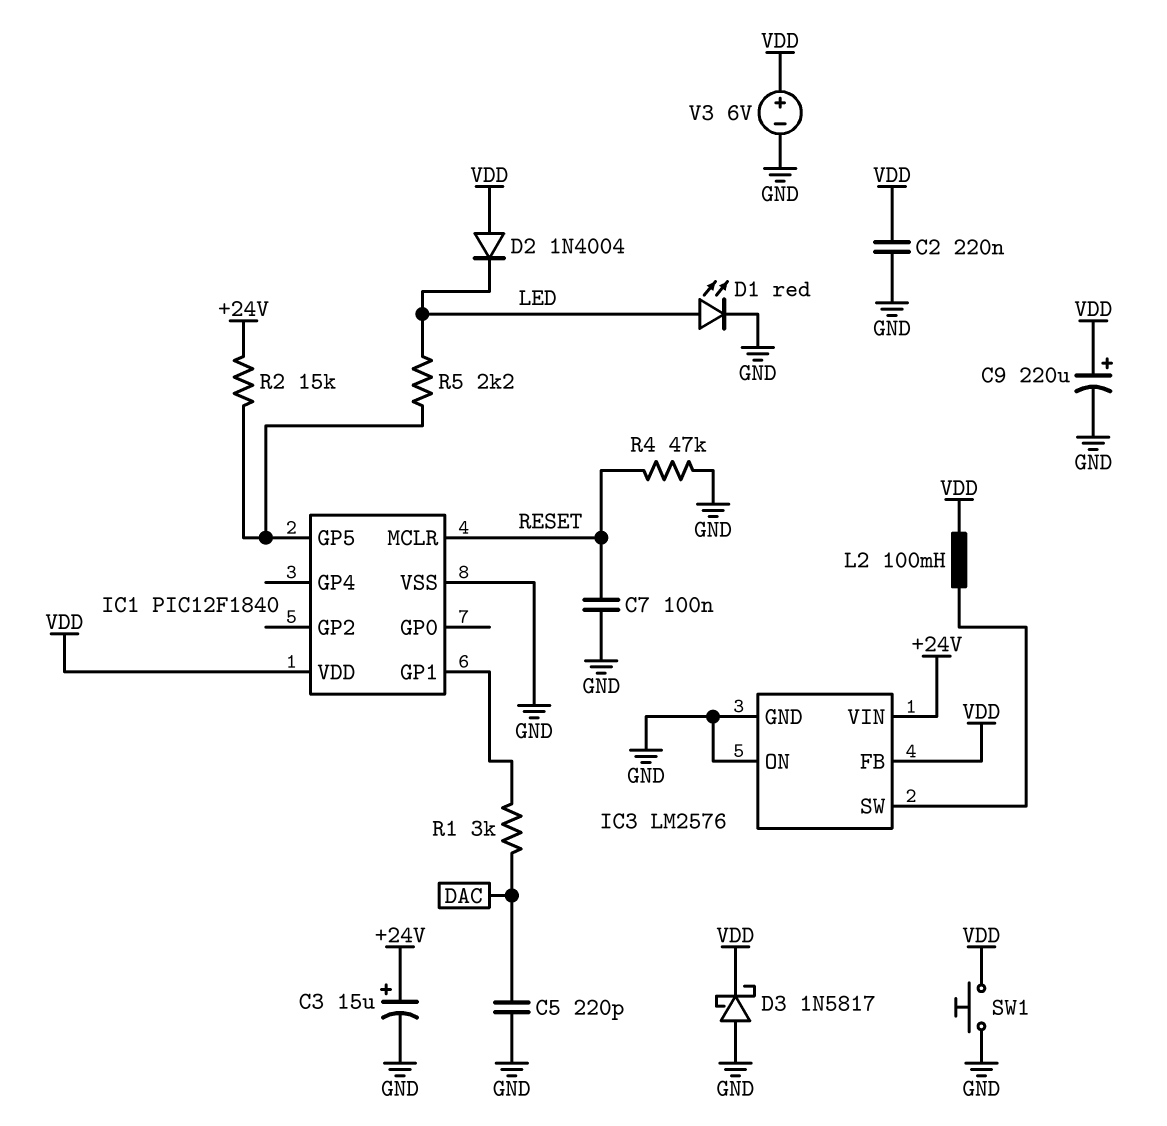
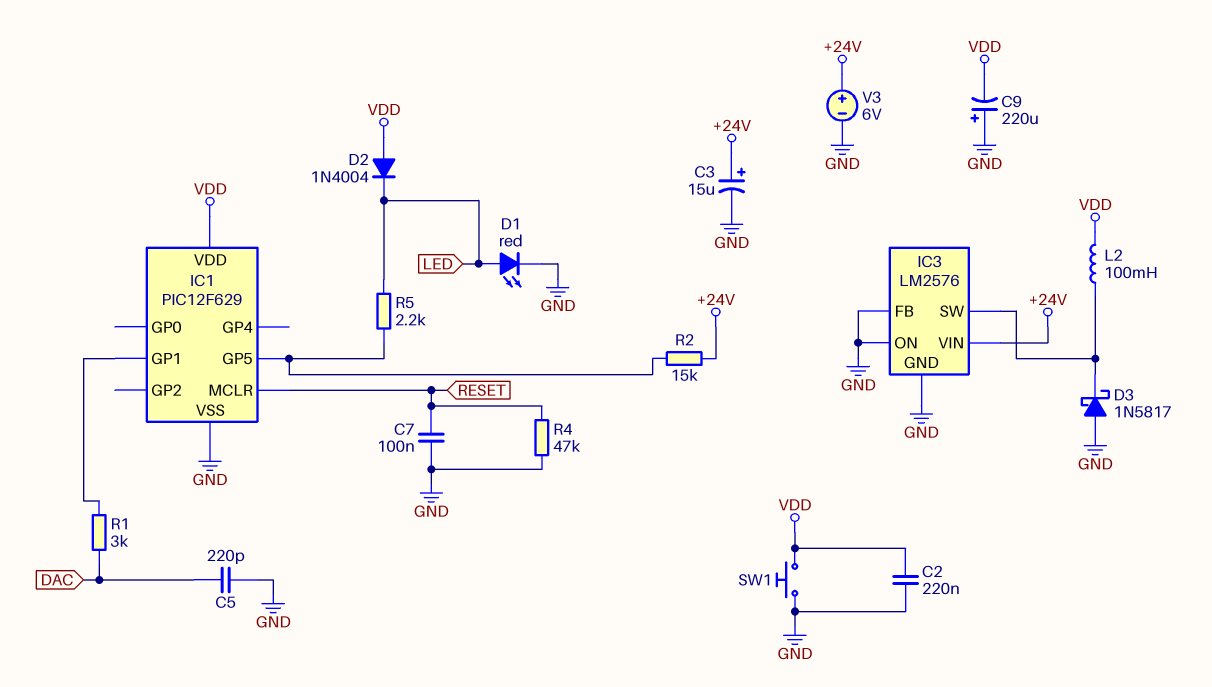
C9: 220uF (plus VDD, minus GND) -> 220uF (plus GND, minus VDD)
D3: schottky 1N5817 (A GND, K VDD) -> schottky 1N5817 (A GND, K IC3/SW)
IC1: PIC12F1840 -> PIC12F629
IC3 pin FB: VDD -> GND
V3: 6V (plus VDD, minus GND) -> 6V (plus +24V, minus GND)

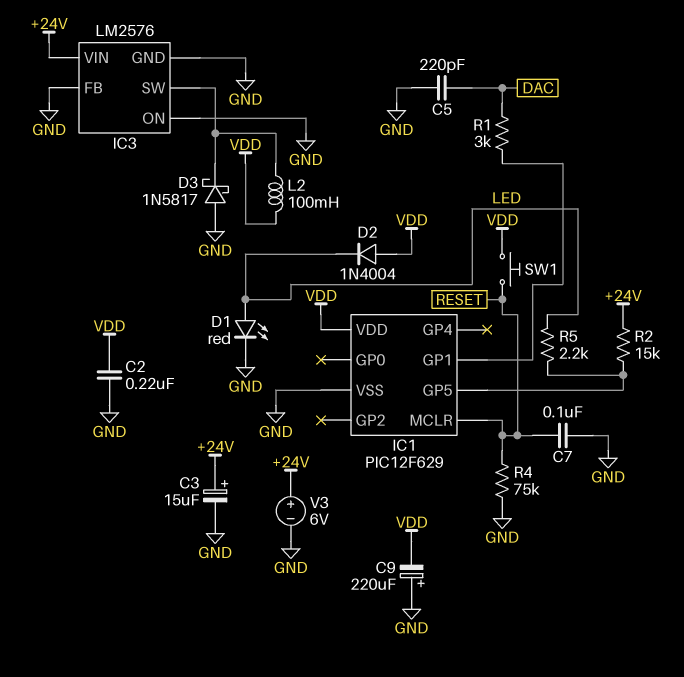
R4: 47k (GND, RESET) -> 75k (GND, RESET)
SW1: button (GND, VDD) -> button (RESET, VDD)

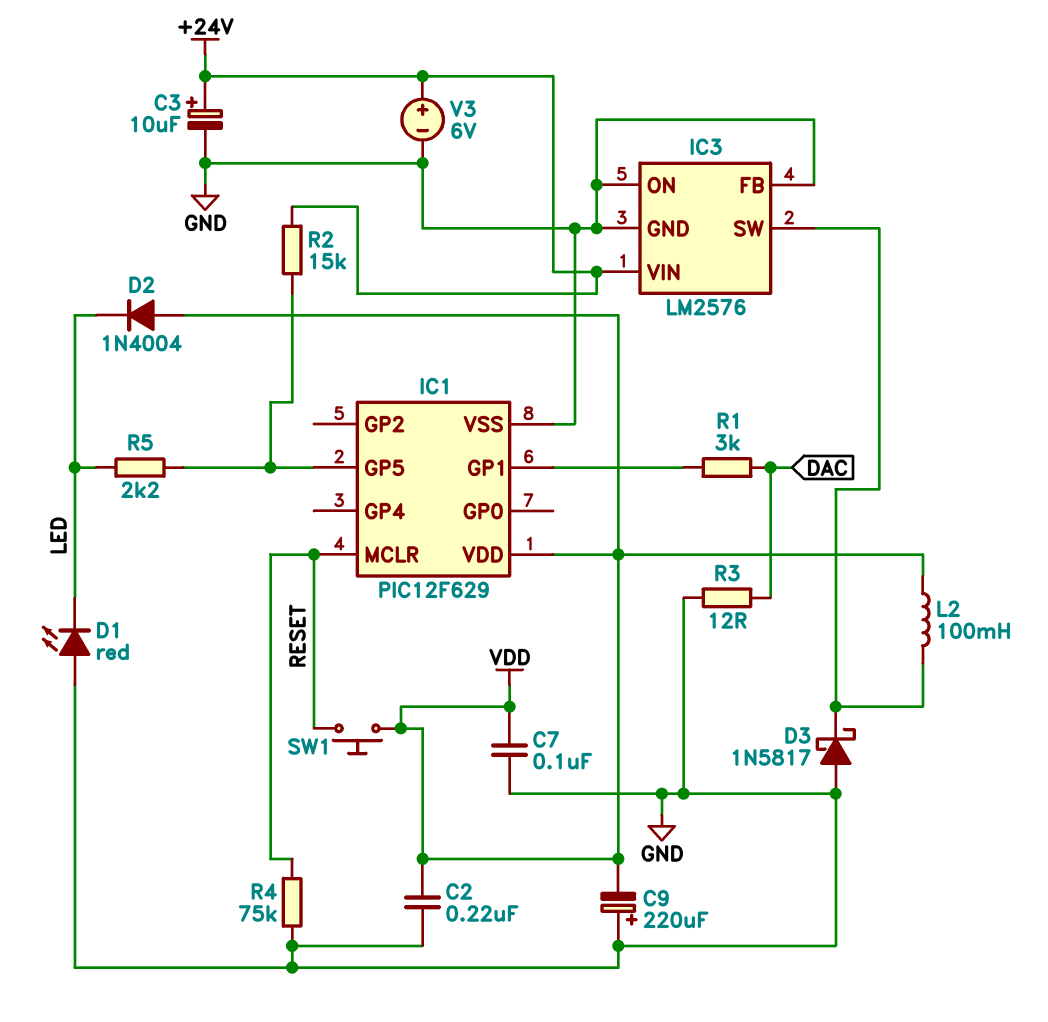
C3: 15uF (plus +24V, minus GND) -> 10uF (plus +24V, minus GND)
C5: 220pF (DAC, GND) -> none
C7: 100nF (GND, RESET) -> 100nF (GND, VDD)
D1: LED red (A LED, K GND) -> LED red (A GND, K LED)
R3: none -> 12 (DAC, GND)

